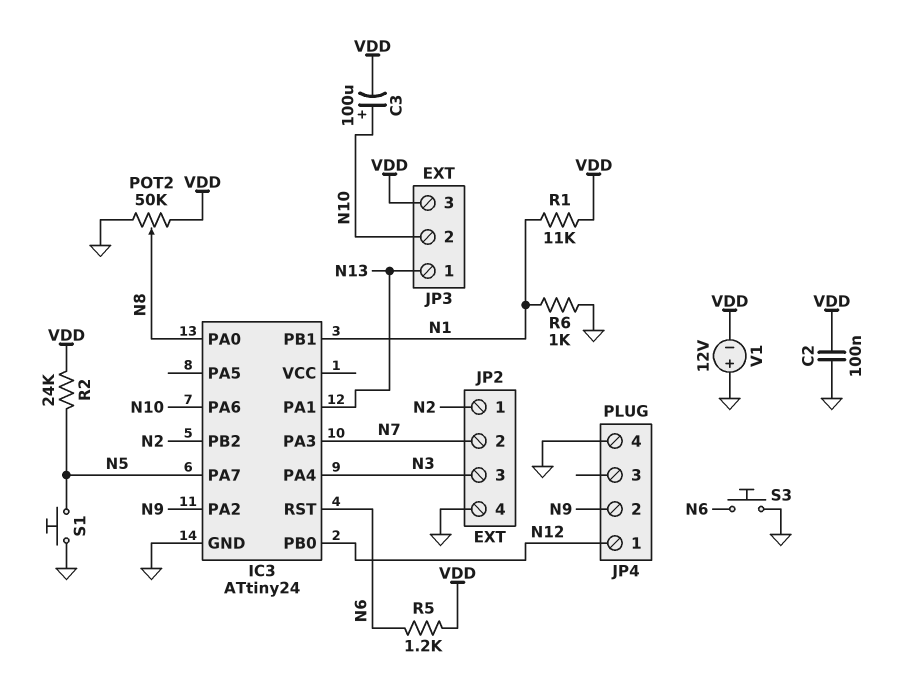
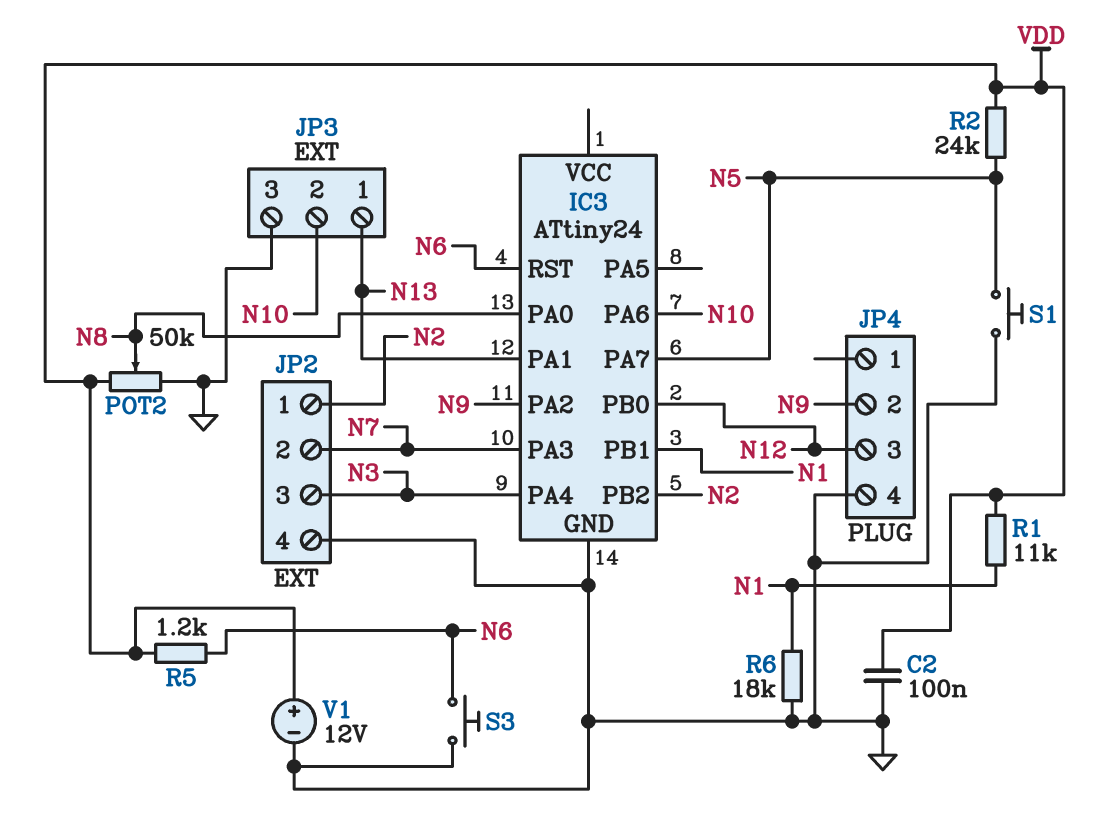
C3: 100uF (plus N10, minus VDD) -> none
JP3 pin 3: VDD -> GND
JP4 pin 1: N12 -> none
JP4 pin 3: none -> N12
R6: 1k (GND, N1) -> 18k (GND, N1)
V1: 12V (plus GND, minus VDD) -> 12V (plus VDD, minus GND)

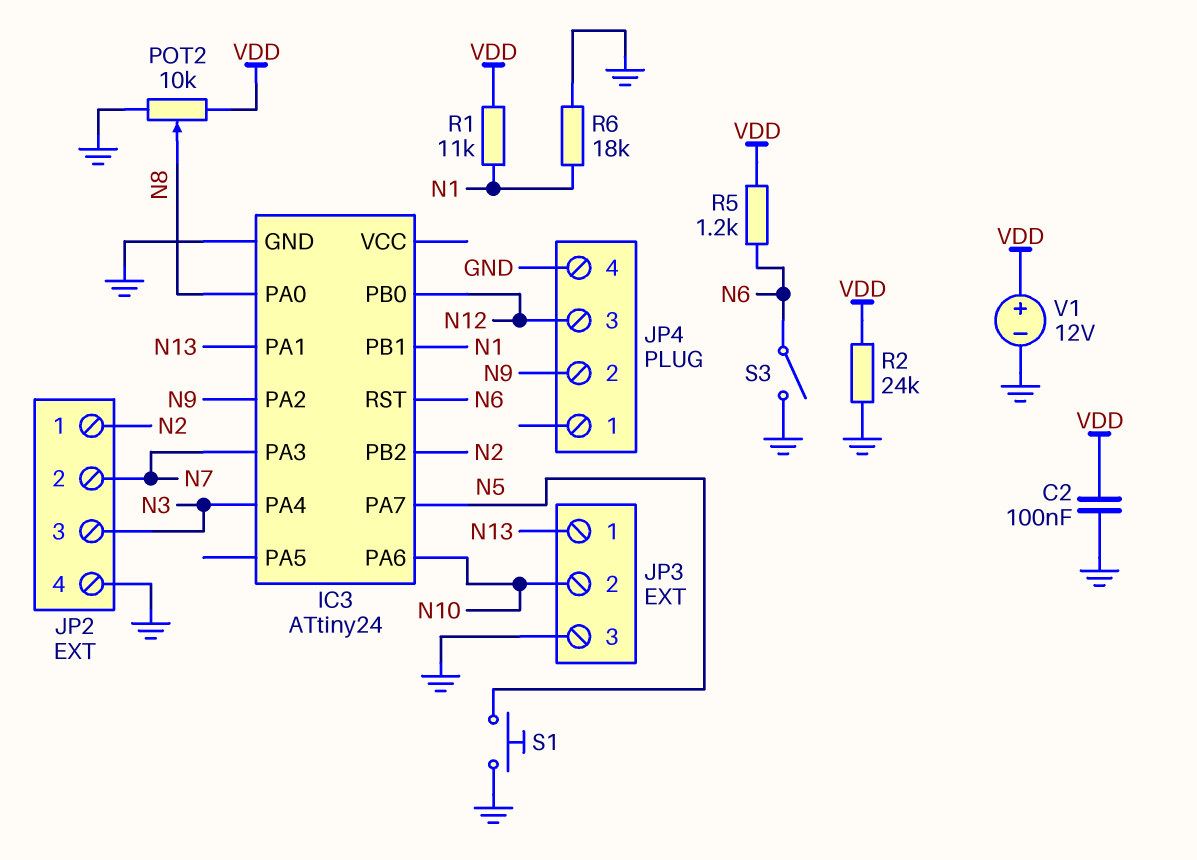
POT2: 50k (GND, VDD, wiper N8) -> 10k (GND, VDD, wiper N8)
R2: 24k (N5, VDD) -> 24k (GND, VDD)
S3: button (GND, N6) -> switch (GND, N6)

